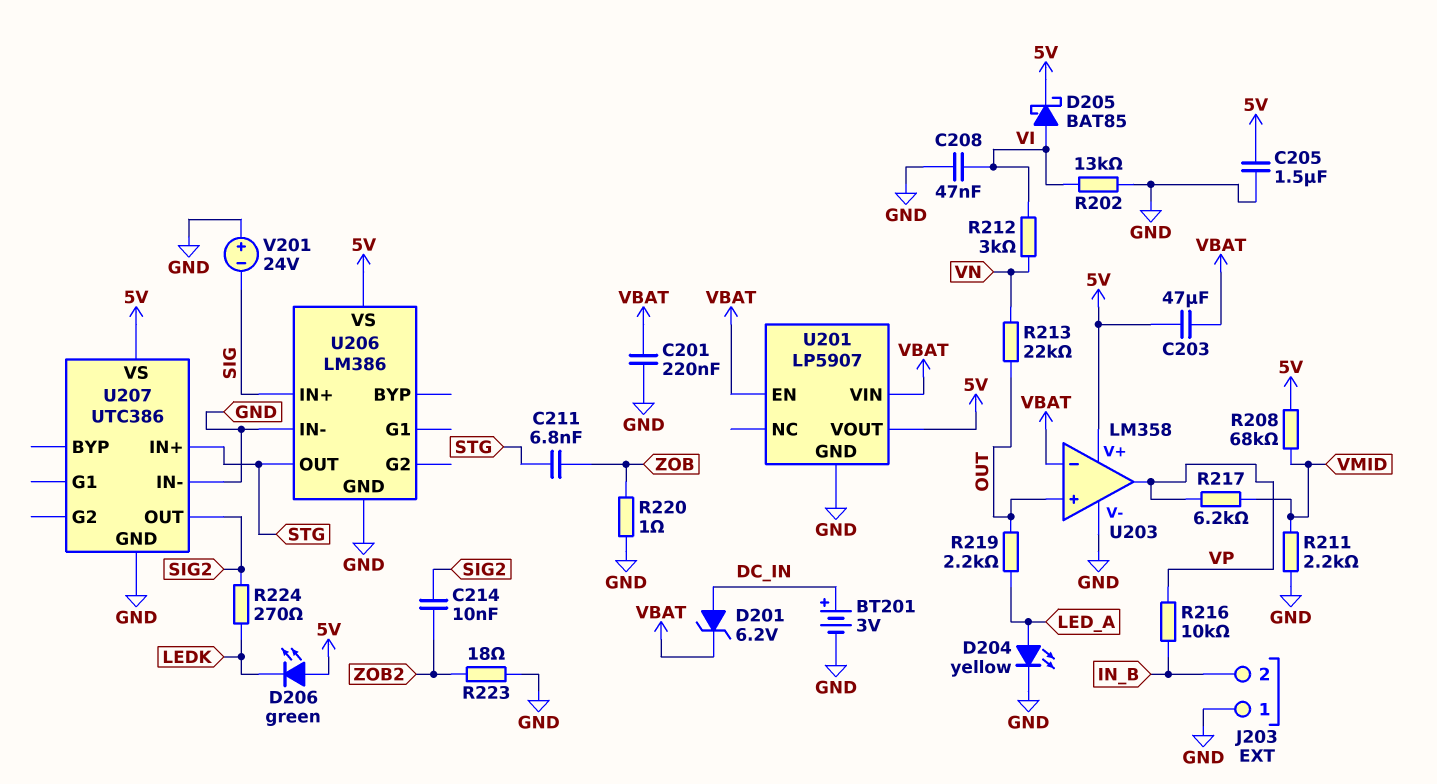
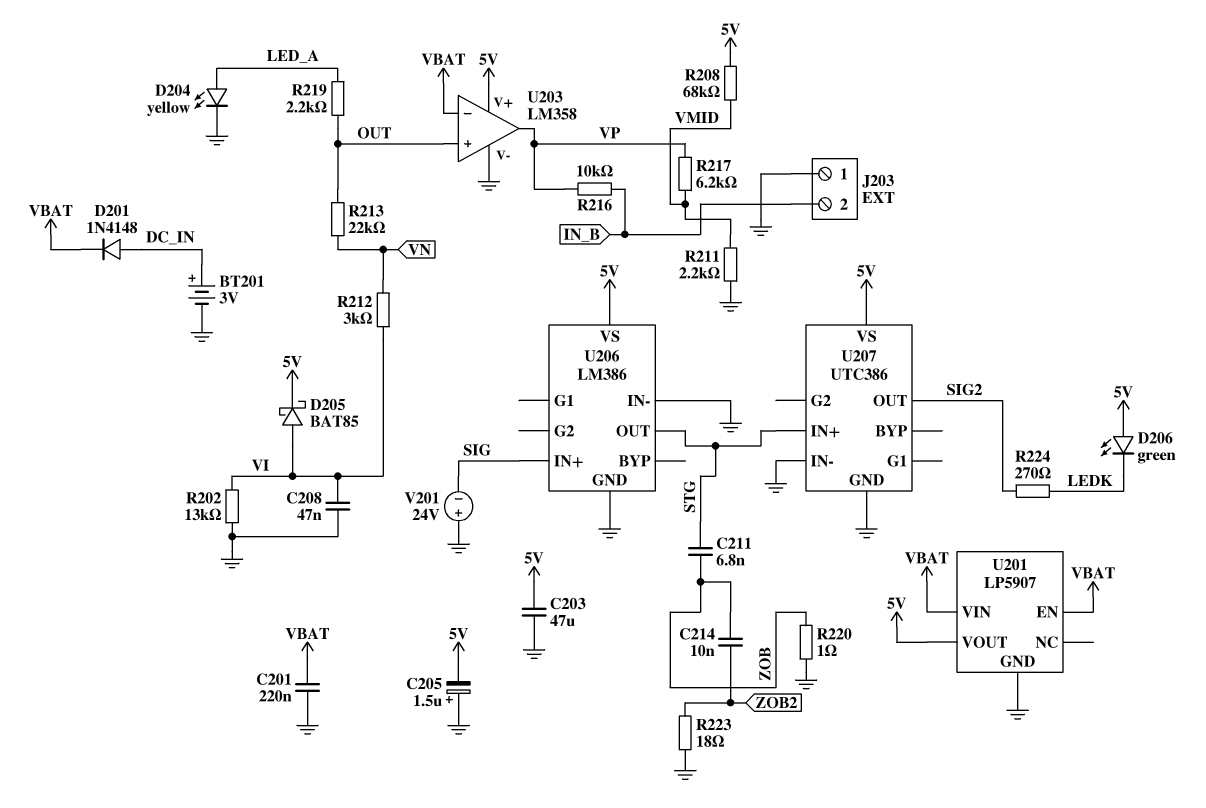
C203: 47uF (5V, VBAT) -> 47uF (5V, GND)
C205: 1.5uF (5V, GND) -> 1.5uF (plus GND, minus 5V)
C214: 10nF (SIG2, ZOB2) -> 10nF (ZOB, ZOB2)
D201: zener 6.2V (A DC_IN, K VBAT) -> diode 1N4148 (A DC_IN, K VBAT)

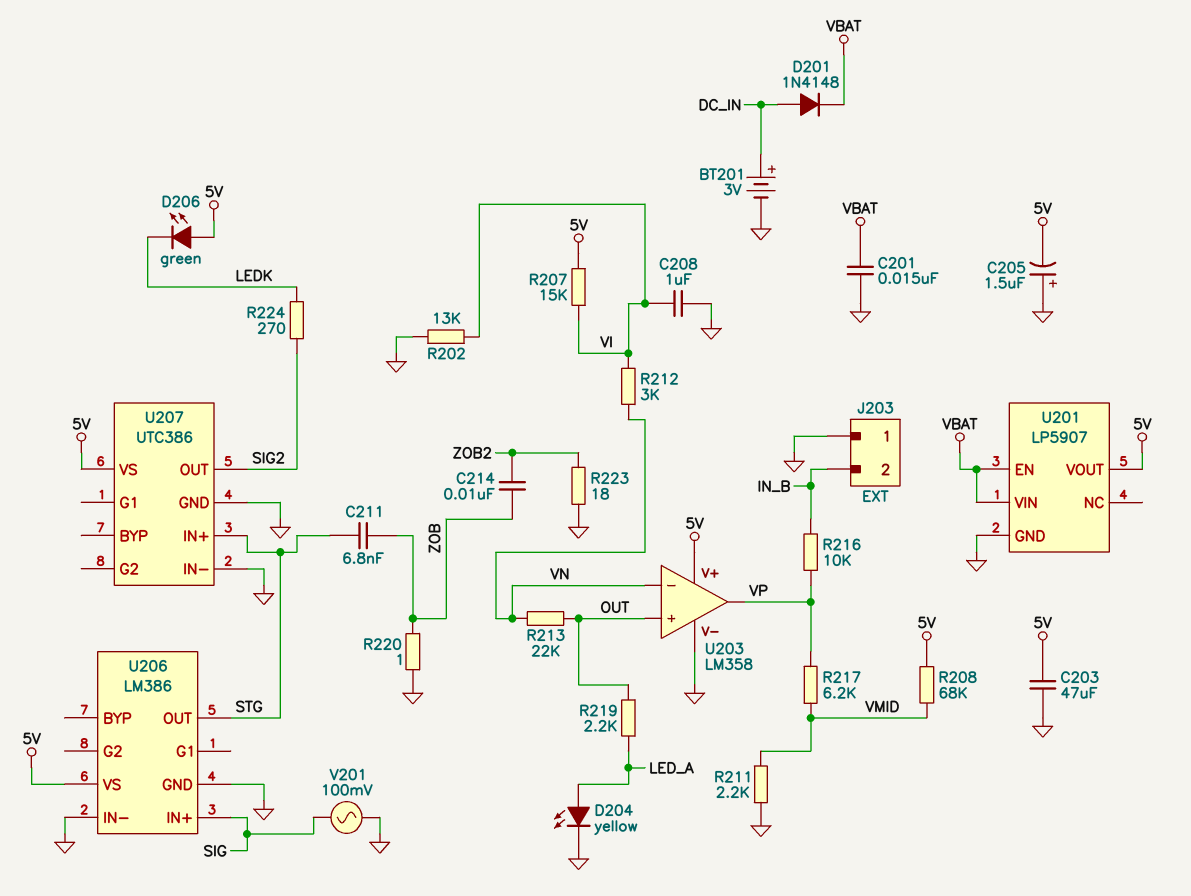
C201: 220nF (GND, VBAT) -> 15nF (GND, VBAT)
C208: 47nF (GND, VI) -> 1uF (GND, VI)
D205: schottky BAT85 (A VI, K 5V) -> none
R207: none -> 15k (5V, VI)
U203 pin in-: VBAT -> VN
V201: 24V (plus GND, minus SIG) -> AC 100mV (GND, SIG)

